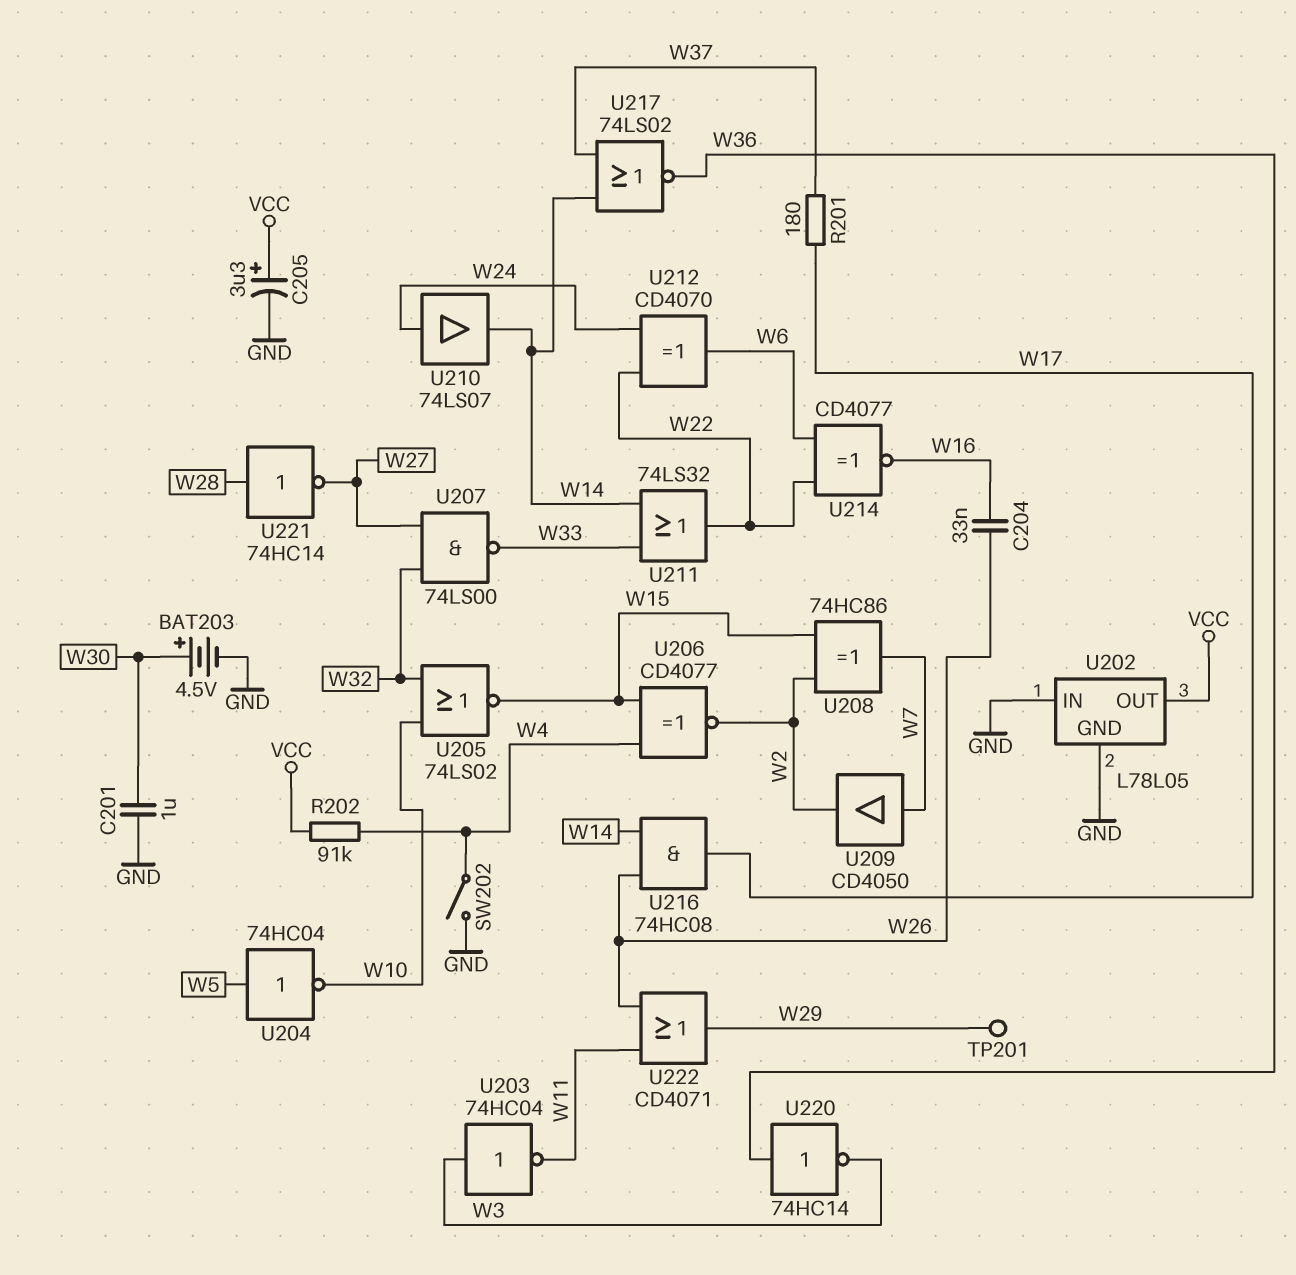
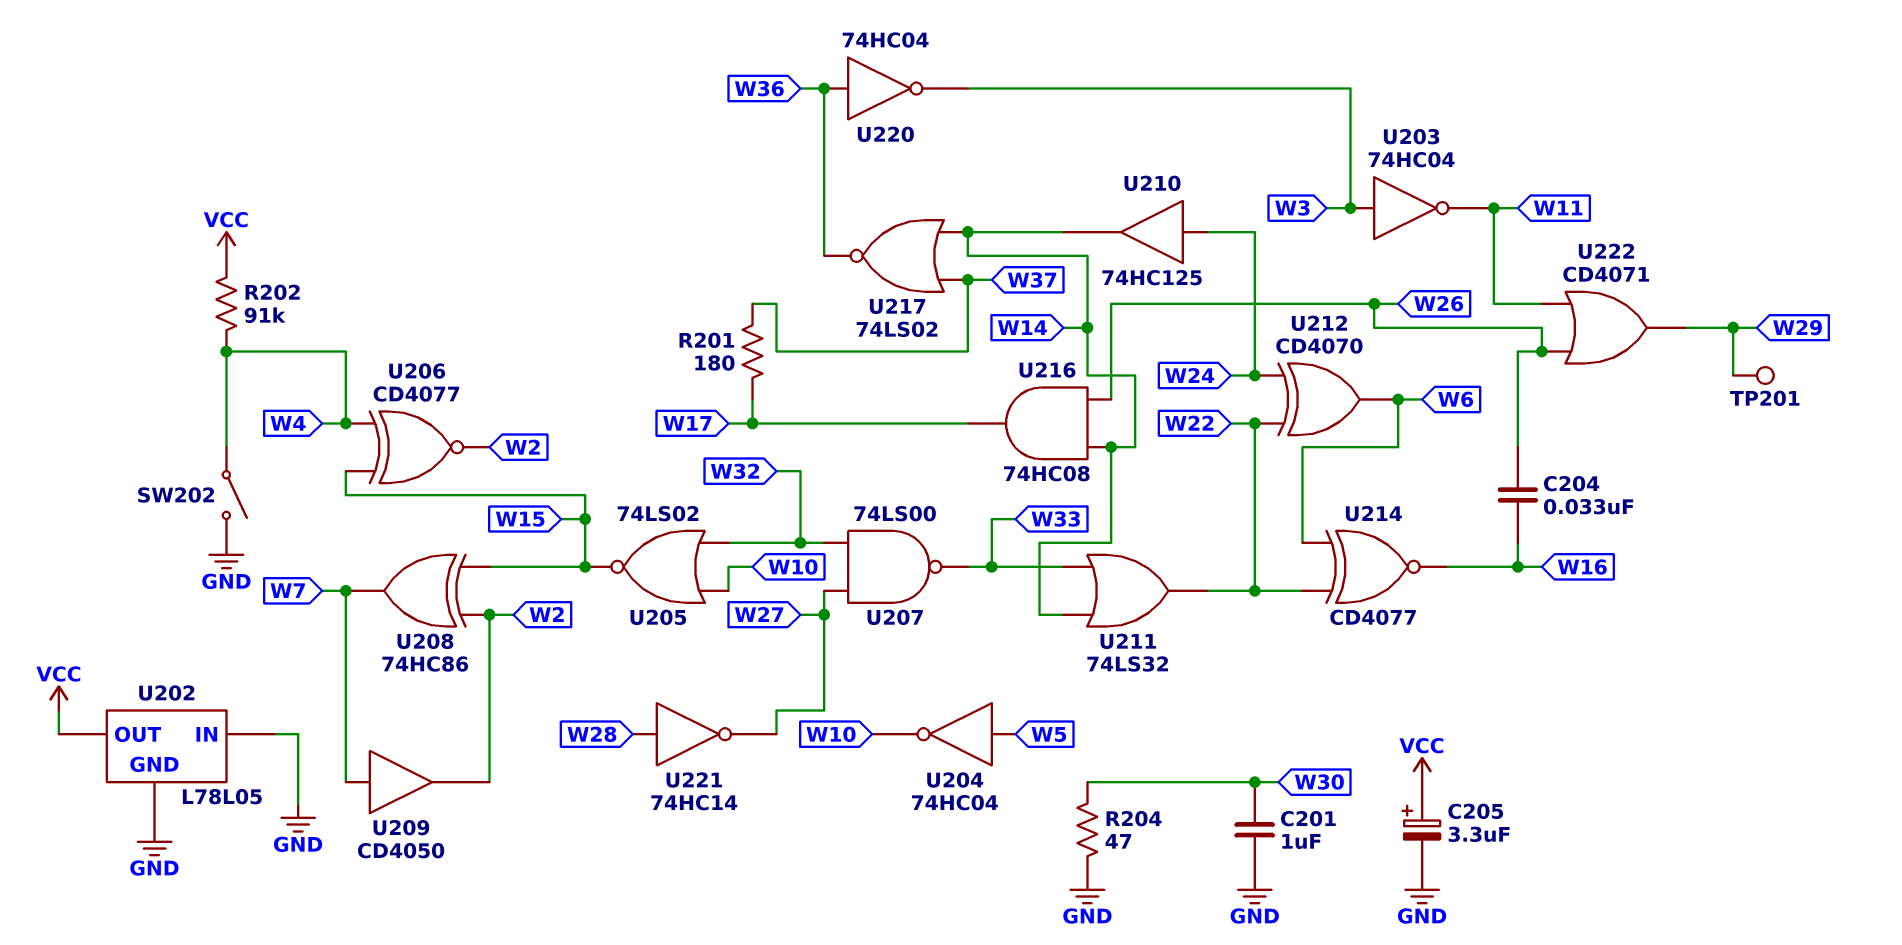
BAT203: 4.5V (plus W30, minus GND) -> none
R204: none -> 47 (GND, W30)
U210: buffer 74LS07 (in W24, out W14) -> buffer 74HC125 (in W24, out W14)
U220: NOT 74HC14 (in W36, out W3) -> NOT 74HC04 (in W36, out W3)

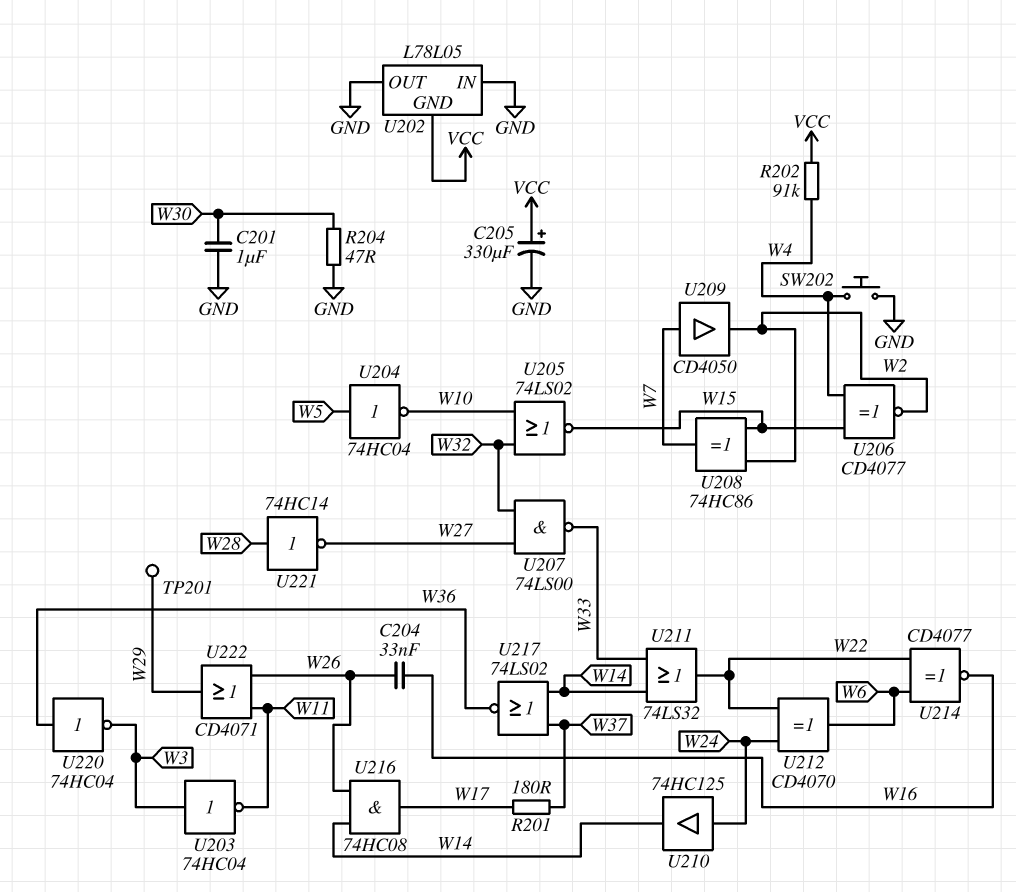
C205: 3.3uF (plus VCC, minus GND) -> 330uF (plus VCC, minus GND)
SW202: switch (GND, W4) -> button (GND, W4)
U202 pin GND: GND -> VCC
U202 pin OUT: VCC -> GND

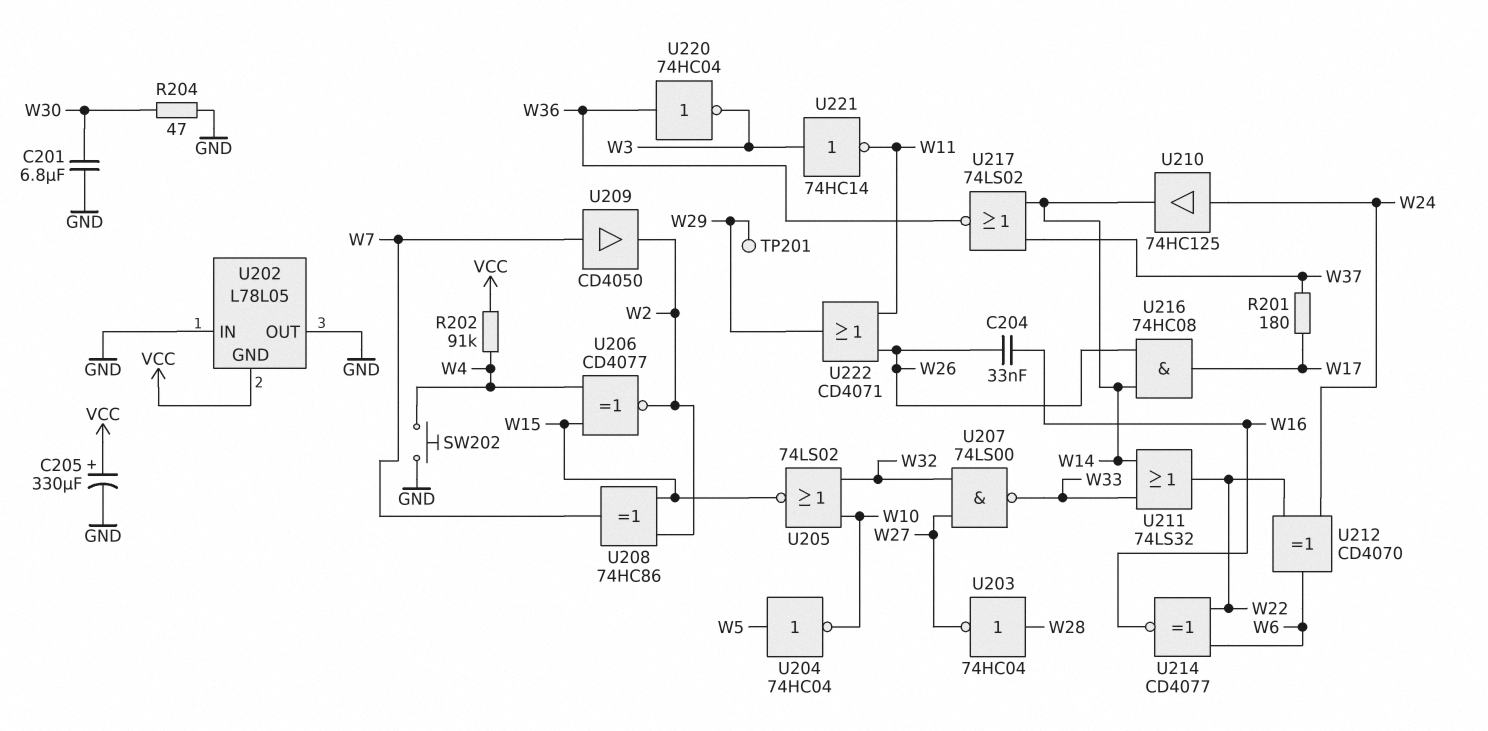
C201: 1uF (GND, W30) -> 6.8uF (GND, W30)
U203: NOT 74HC04 (in W3, out W11) -> NOT 74HC04 (in W28, out W27)
U221: NOT 74HC14 (in W28, out W27) -> NOT 74HC14 (in W3, out W11)

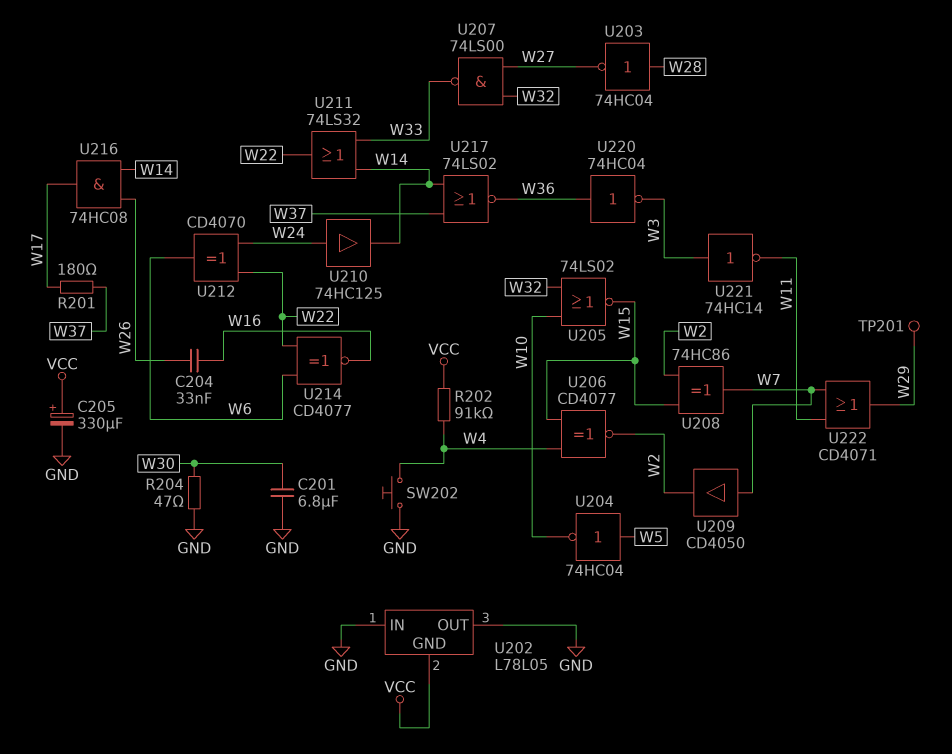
U222: OR CD4071 (in W11, in W26, out W29) -> OR CD4071 (in W7, in W11, out W29)

